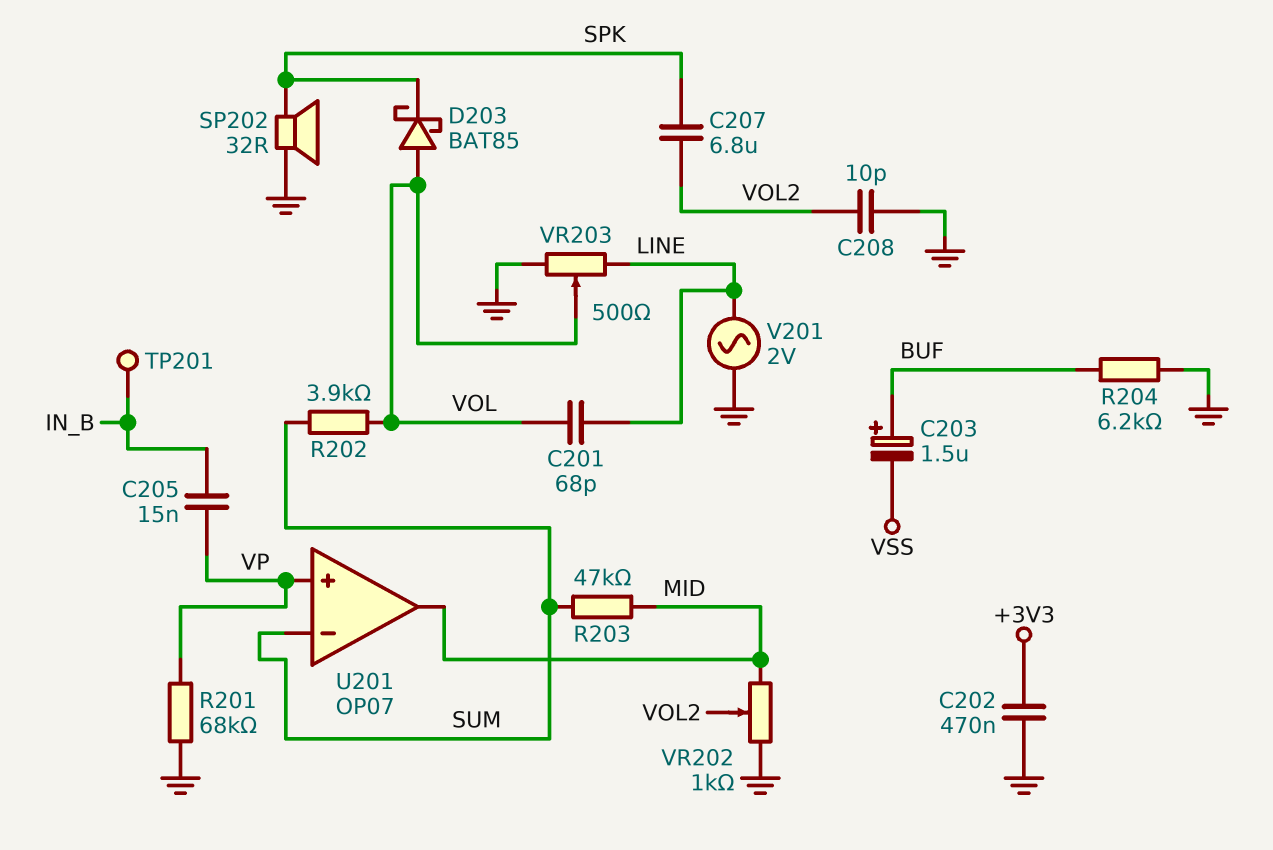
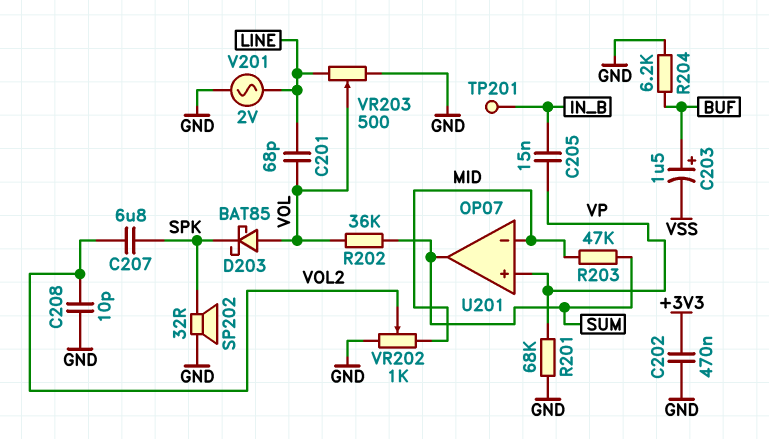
R202: 3.9k (SUM, VOL) -> 36k (SUM, VOL)
U201 pin in-: SUM -> MID
U201 pin out: MID -> SUM

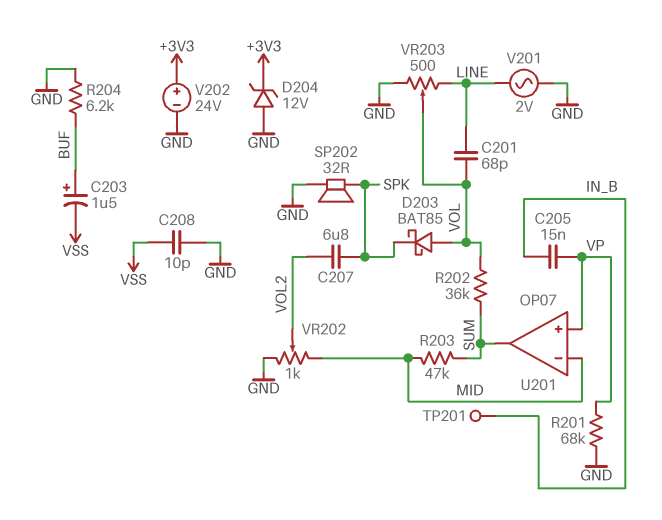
C202: 470nF (+3V3, GND) -> none
C208: 10pF (GND, VOL2) -> 10pF (GND, VSS)
D204: none -> zener 12V (A GND, K +3V3)
V202: none -> 24V (plus +3V3, minus GND)

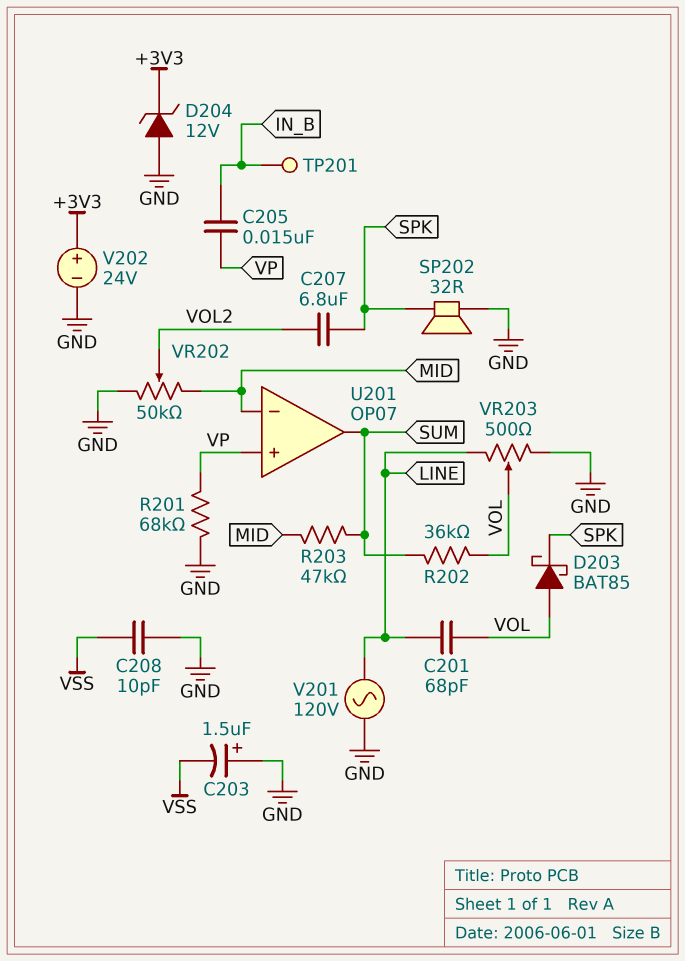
C203: 1.5uF (plus BUF, minus VSS) -> 1.5uF (plus GND, minus VSS)
R204: 6.2k (BUF, GND) -> none
V201: AC 2V (GND, LINE) -> AC 120V (GND, LINE)
VR202: 1k (GND, MID, wiper VOL2) -> 50k (GND, MID, wiper VOL2)

